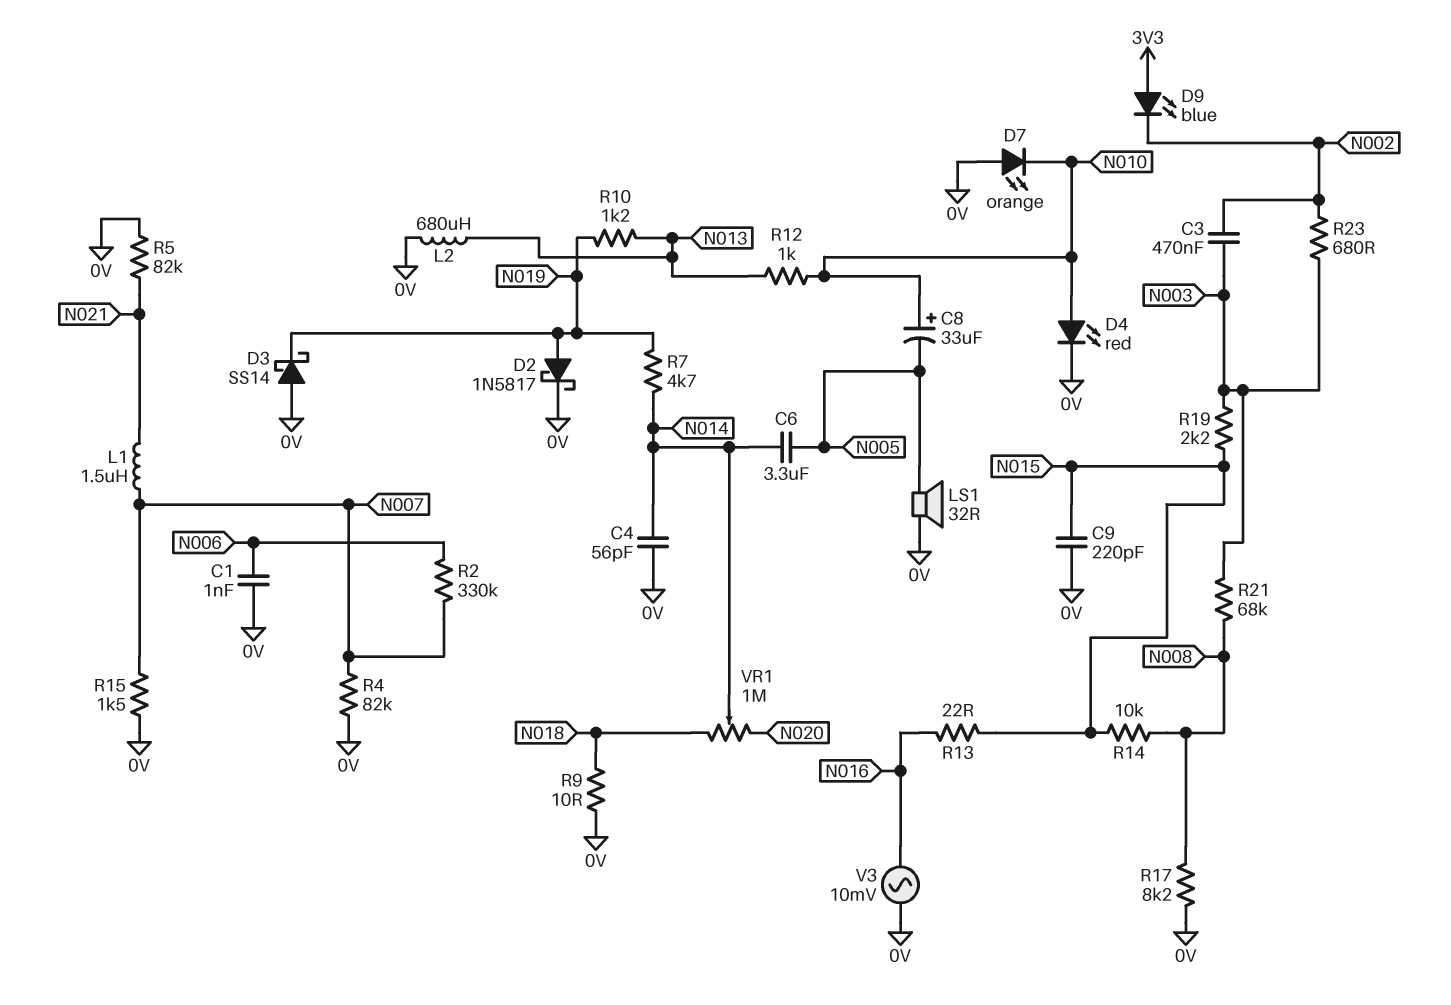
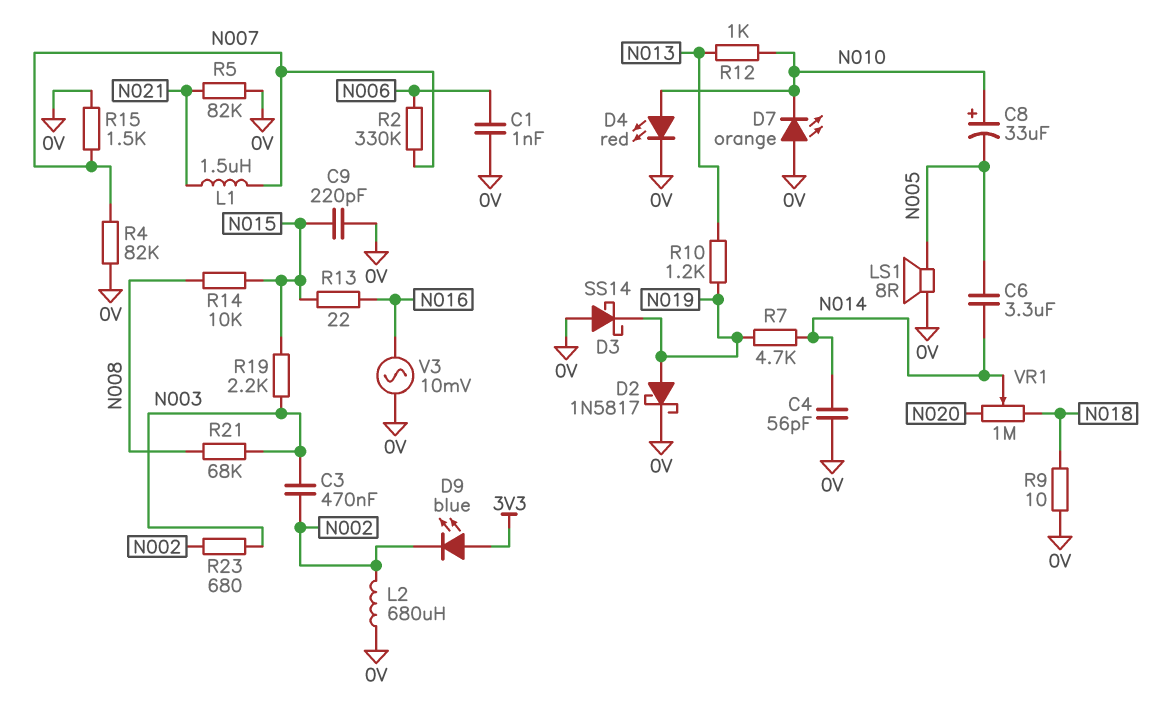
L2: 680uH (0V, N013) -> 680uH (0V, N002)
LS1: speaker 32R (0V, N005) -> speaker 8R (0V, N005)
R17: 8.2k (0V, N008) -> none

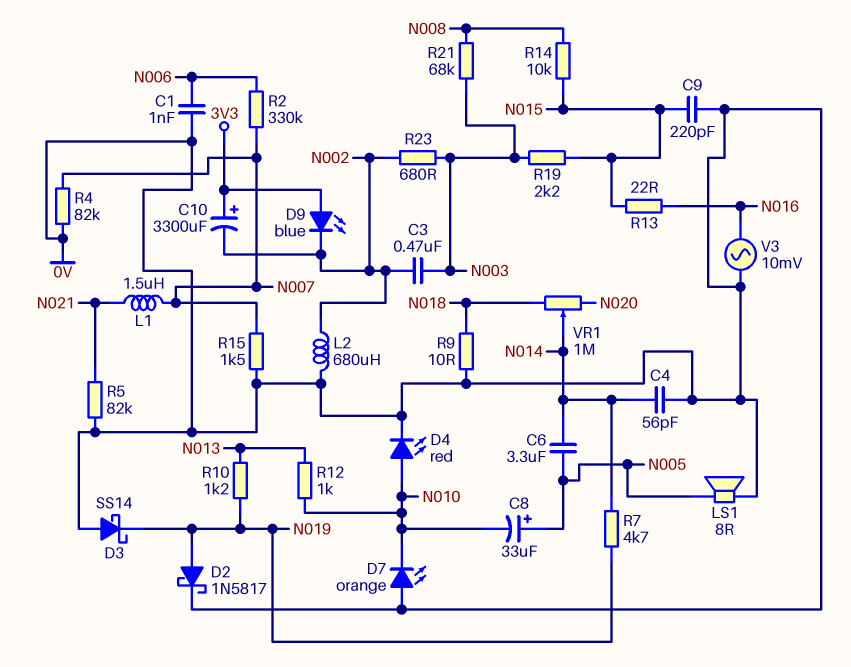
C8: 33uF (plus N010, minus N005) -> 33uF (plus N005, minus N010)
C10: none -> 3300uF (plus 3V3, minus N002)

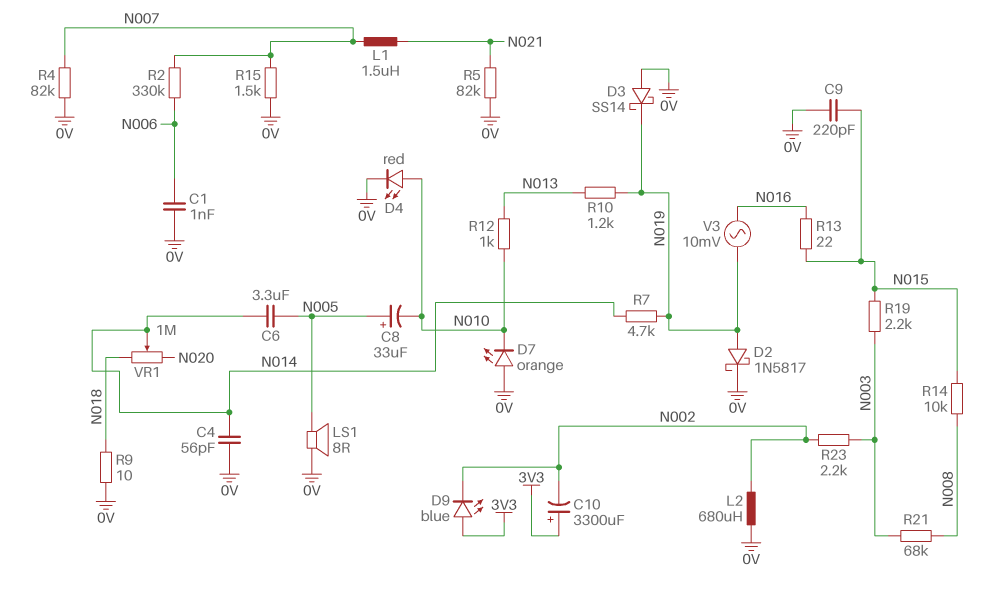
C3: 470nF (N002, N003) -> none
R23: 680 (N002, N003) -> 2.2k (N002, N003)
V3: AC 10mV (0V, N016) -> AC 10mV (N016, N019)

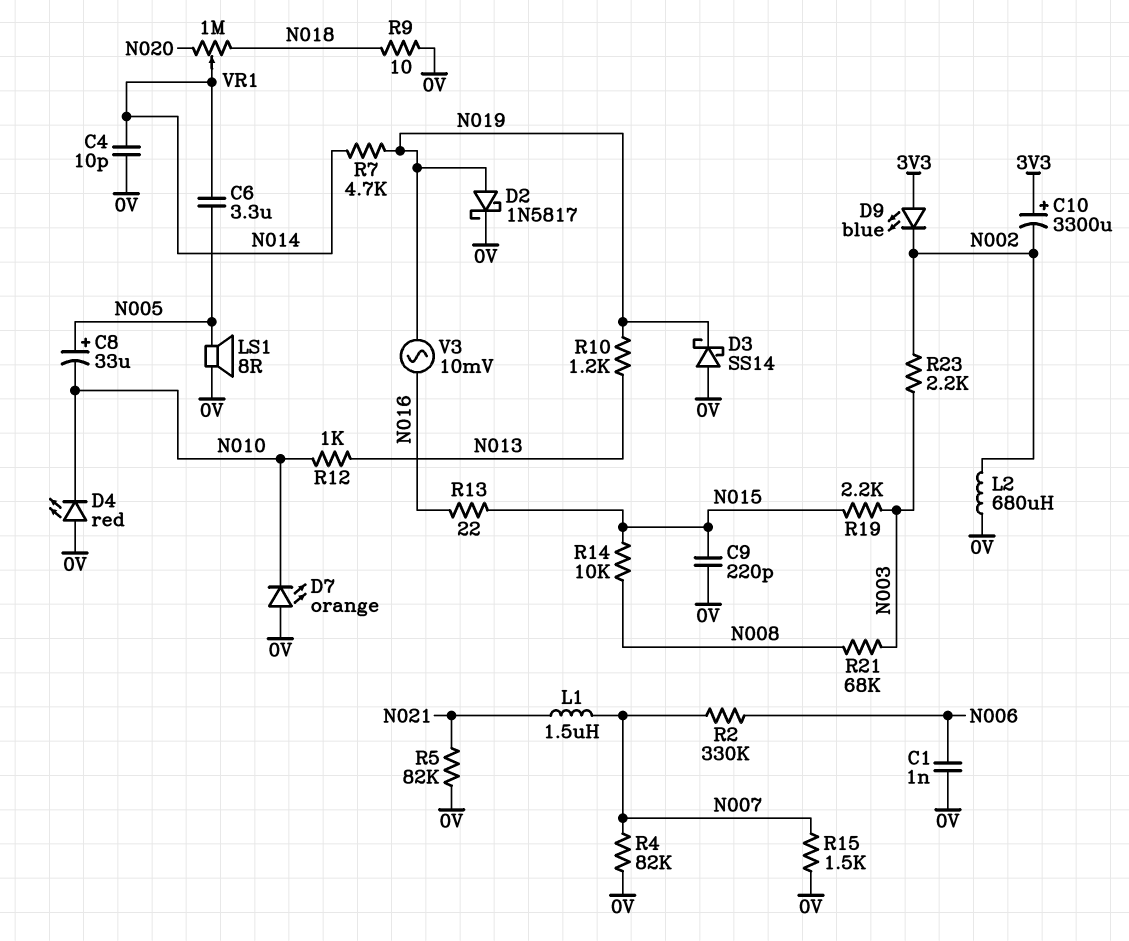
C4: 56pF (0V, N014) -> 10pF (0V, N014)
D4: LED red (A N010, K 0V) -> LED red (A 0V, K N010)

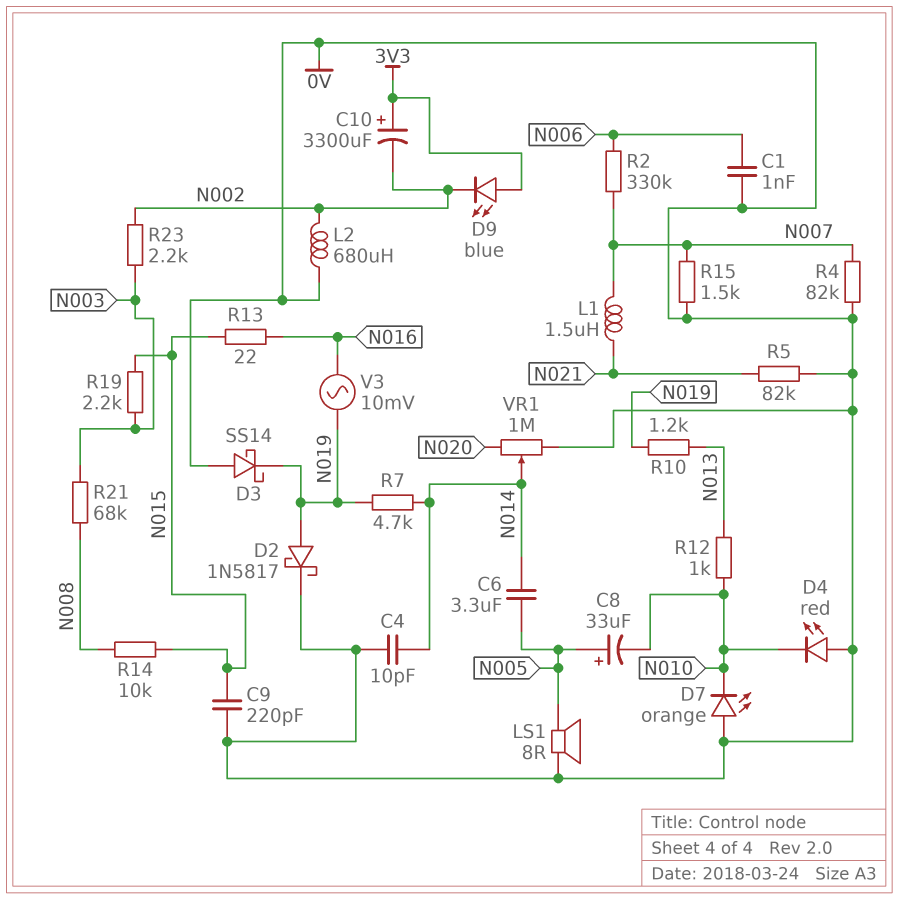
R9: 10 (0V, N018) -> none
VR1: 1M (N018, N020, wiper N014) -> 1M (0V, N020, wiper N014)

